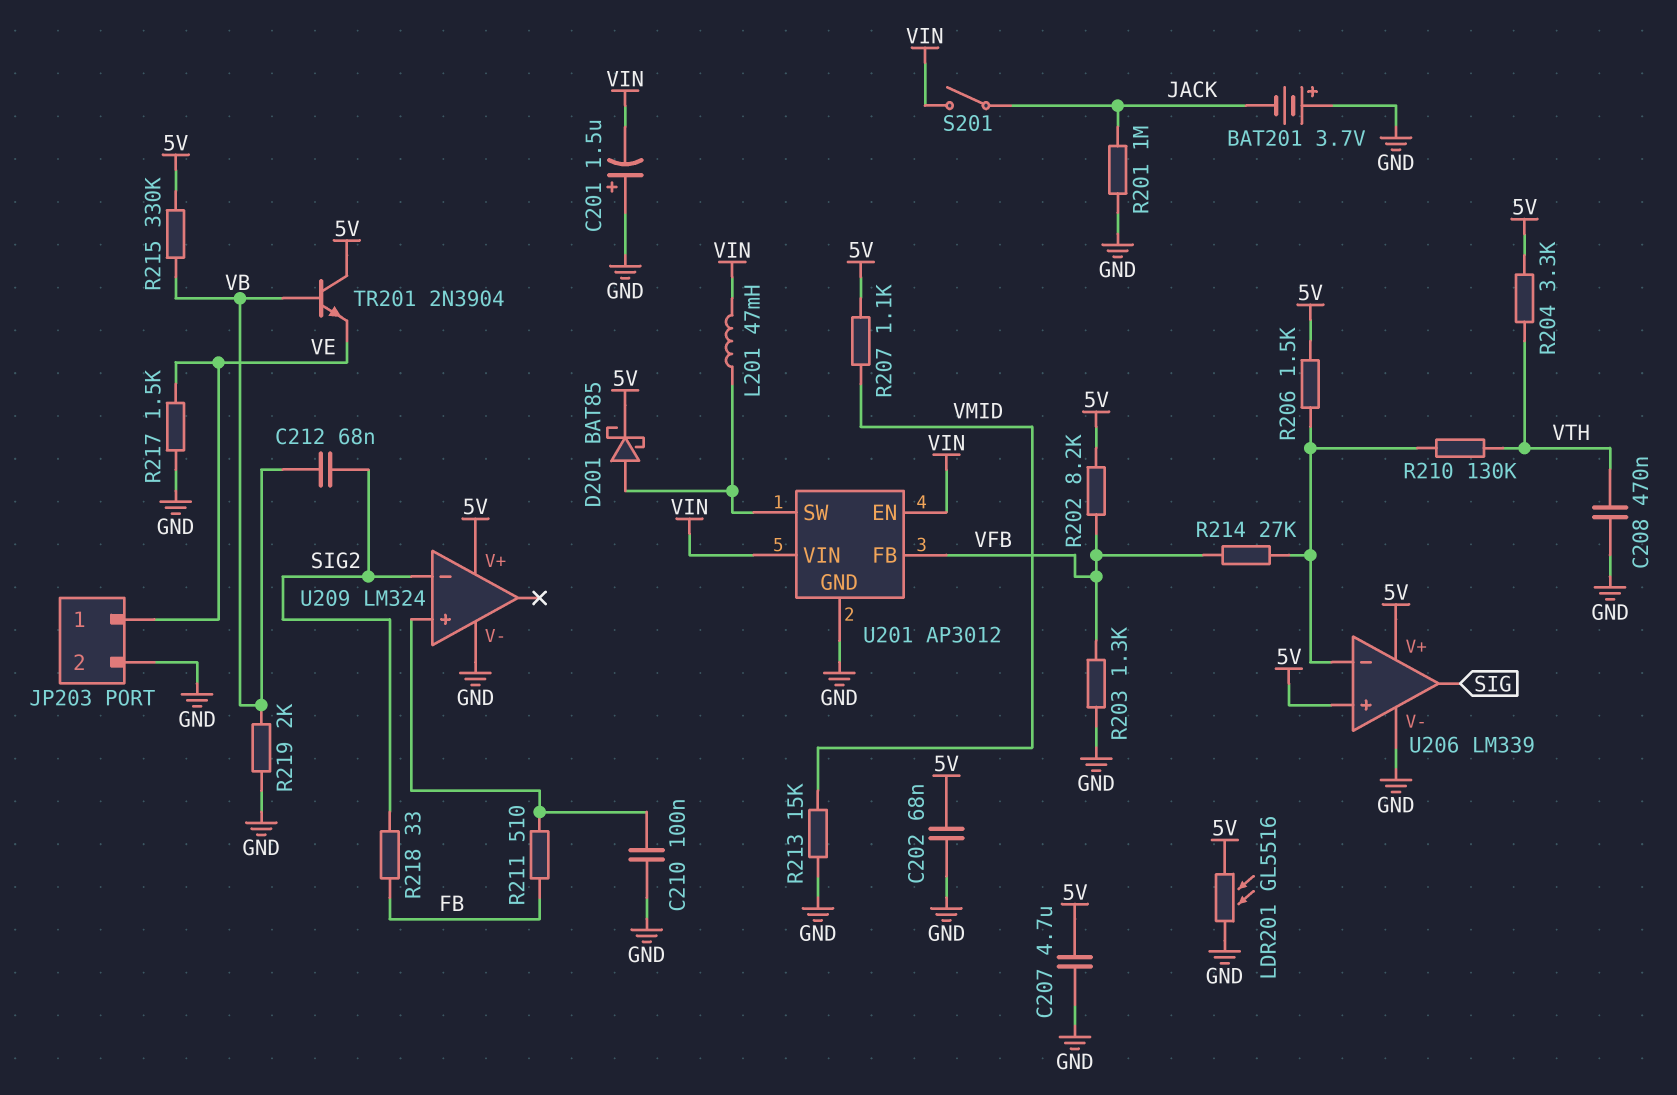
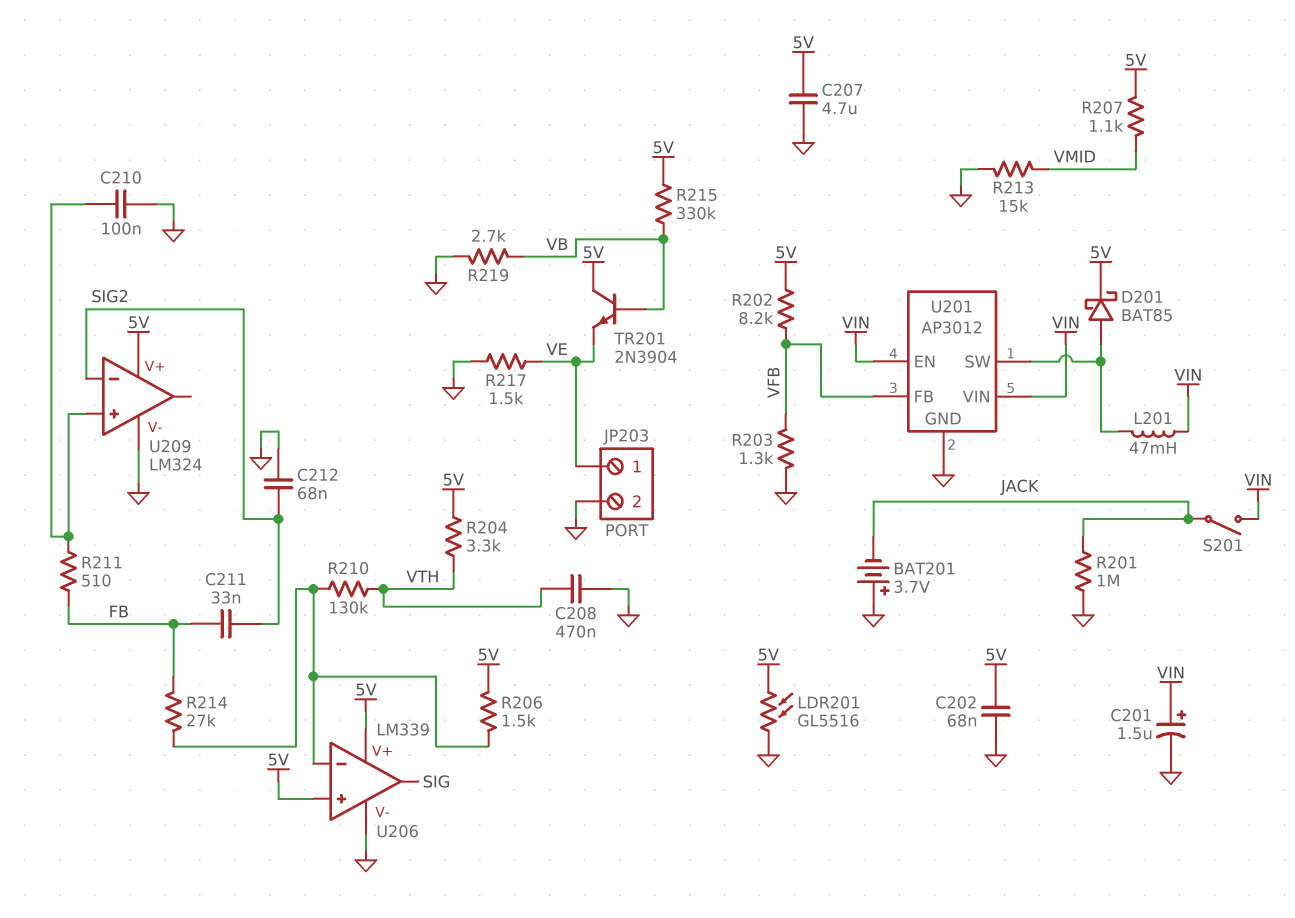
C201: 1.5uF (plus GND, minus VIN) -> 1.5uF (plus VIN, minus GND)
C211: none -> 33nF (FB, SIG2)
C212: 68nF (SIG2, VB) -> 68nF (GND, SIG2)
R214: 27k (U206/in-, VFB) -> 27k (FB, U206/in-)
R218: 33 (FB, SIG2) -> none
R219: 2k (GND, VB) -> 2.7k (GND, VB)

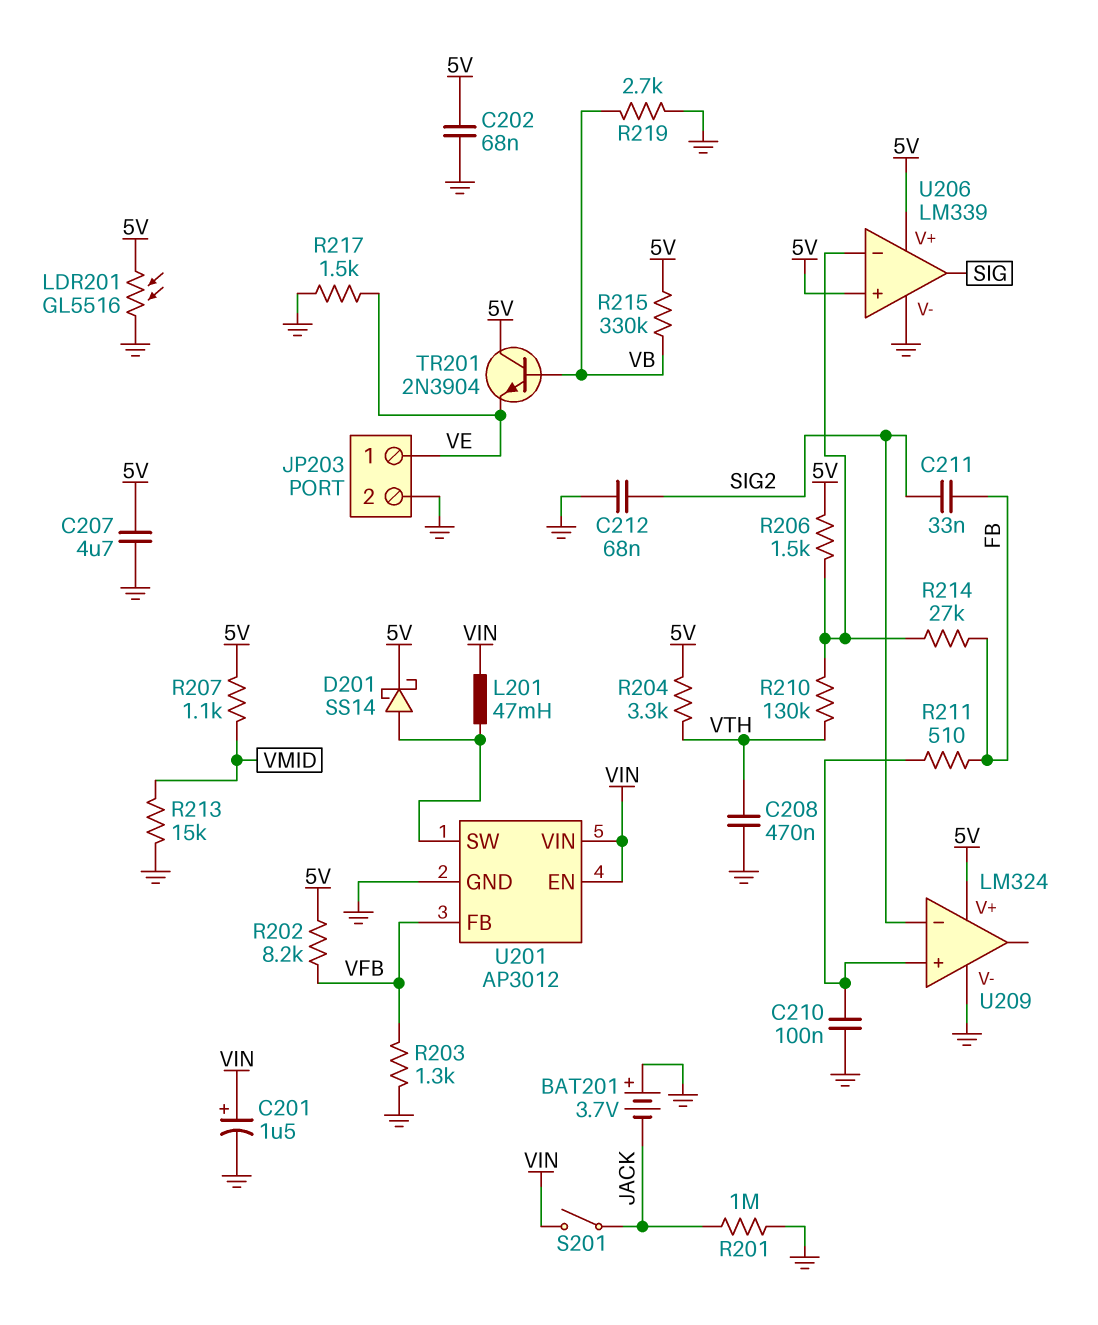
D201: schottky BAT85 (A U201/SW, K 5V) -> schottky SS14 (A U201/SW, K 5V)

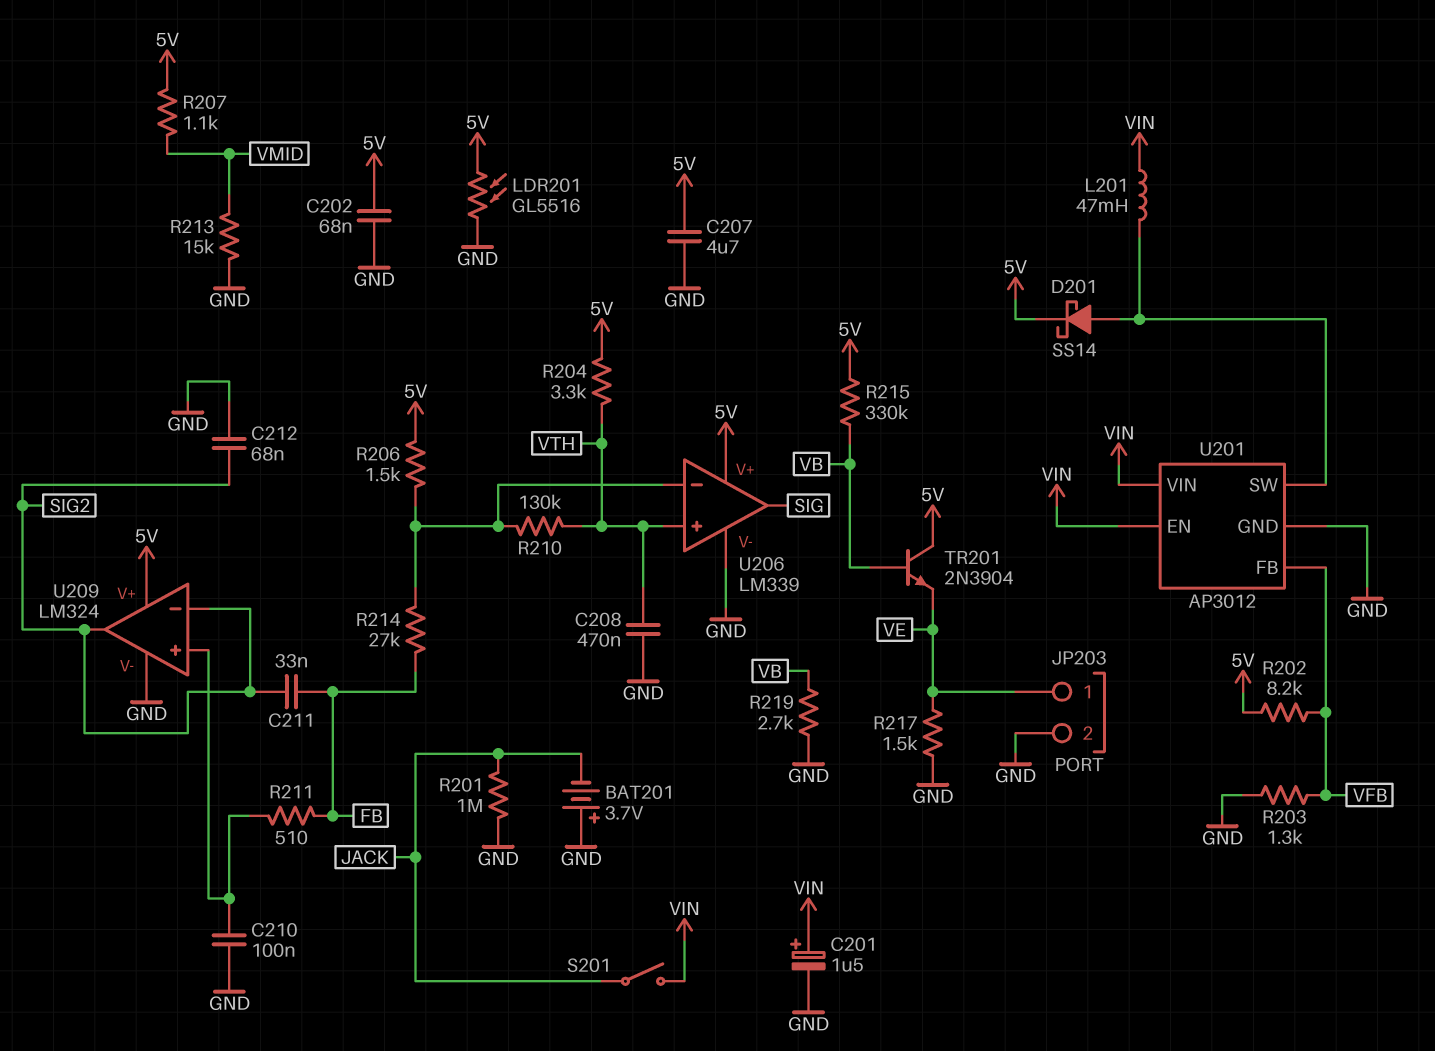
U206 pin in+: 5V -> VTH
U209 pin out: none -> SIG2

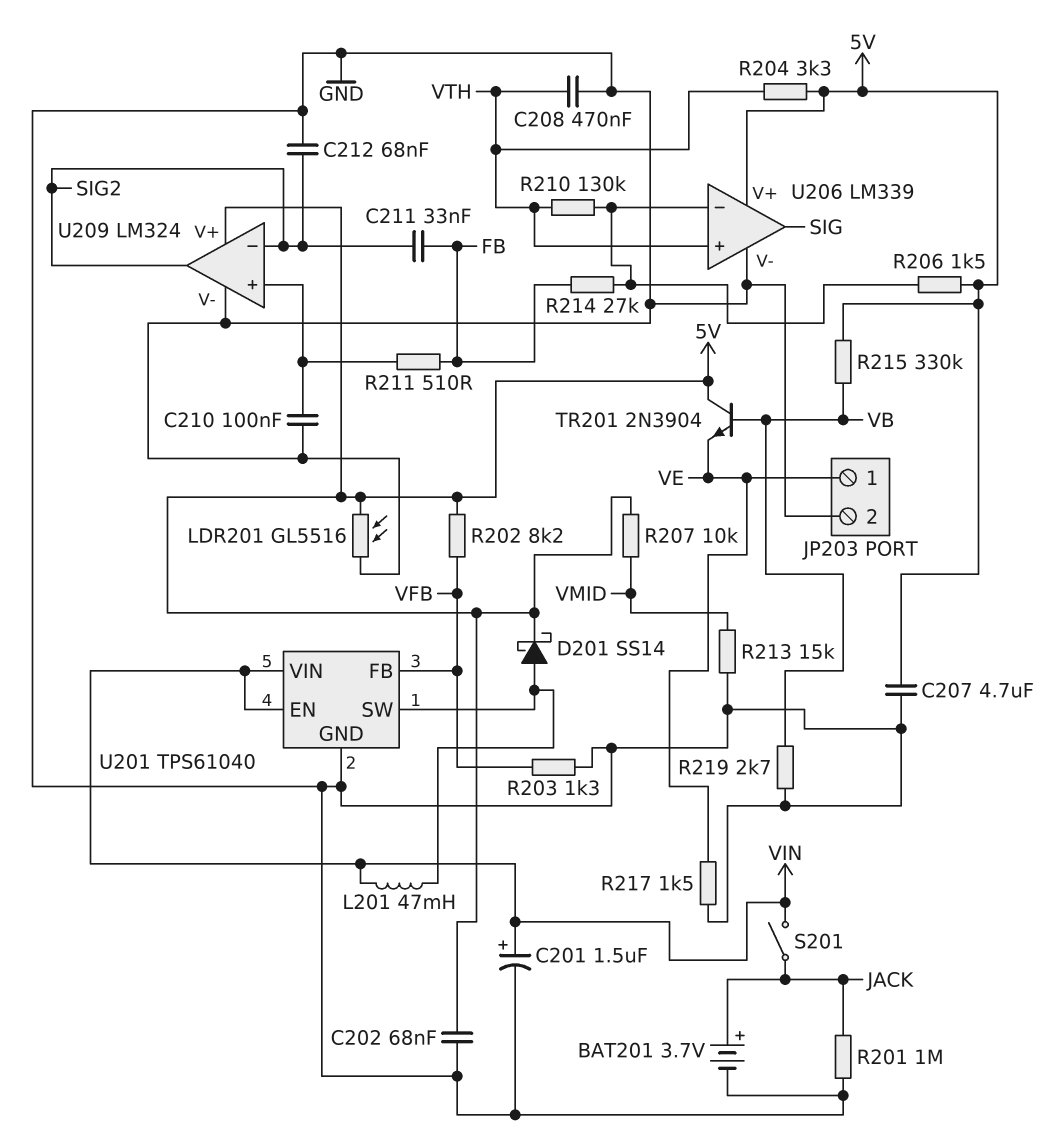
BAT201: 3.7V (plus GND, minus JACK) -> 3.7V (plus JACK, minus GND)
R207: 1.1k (5V, VMID) -> 10k (5V, VMID)
U201: AP3012 -> TPS61040

